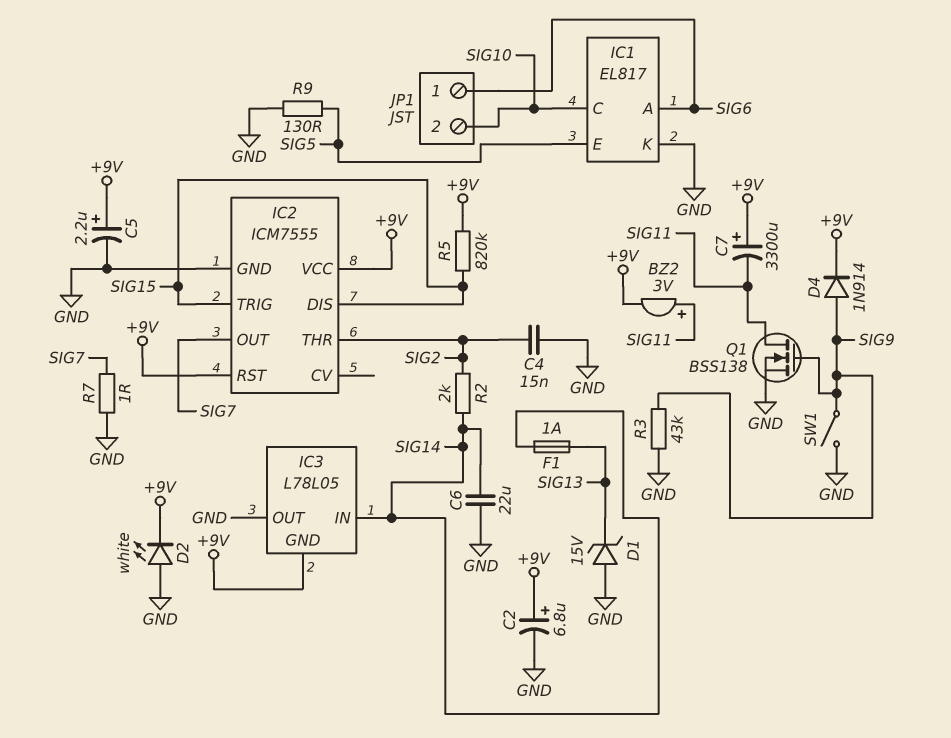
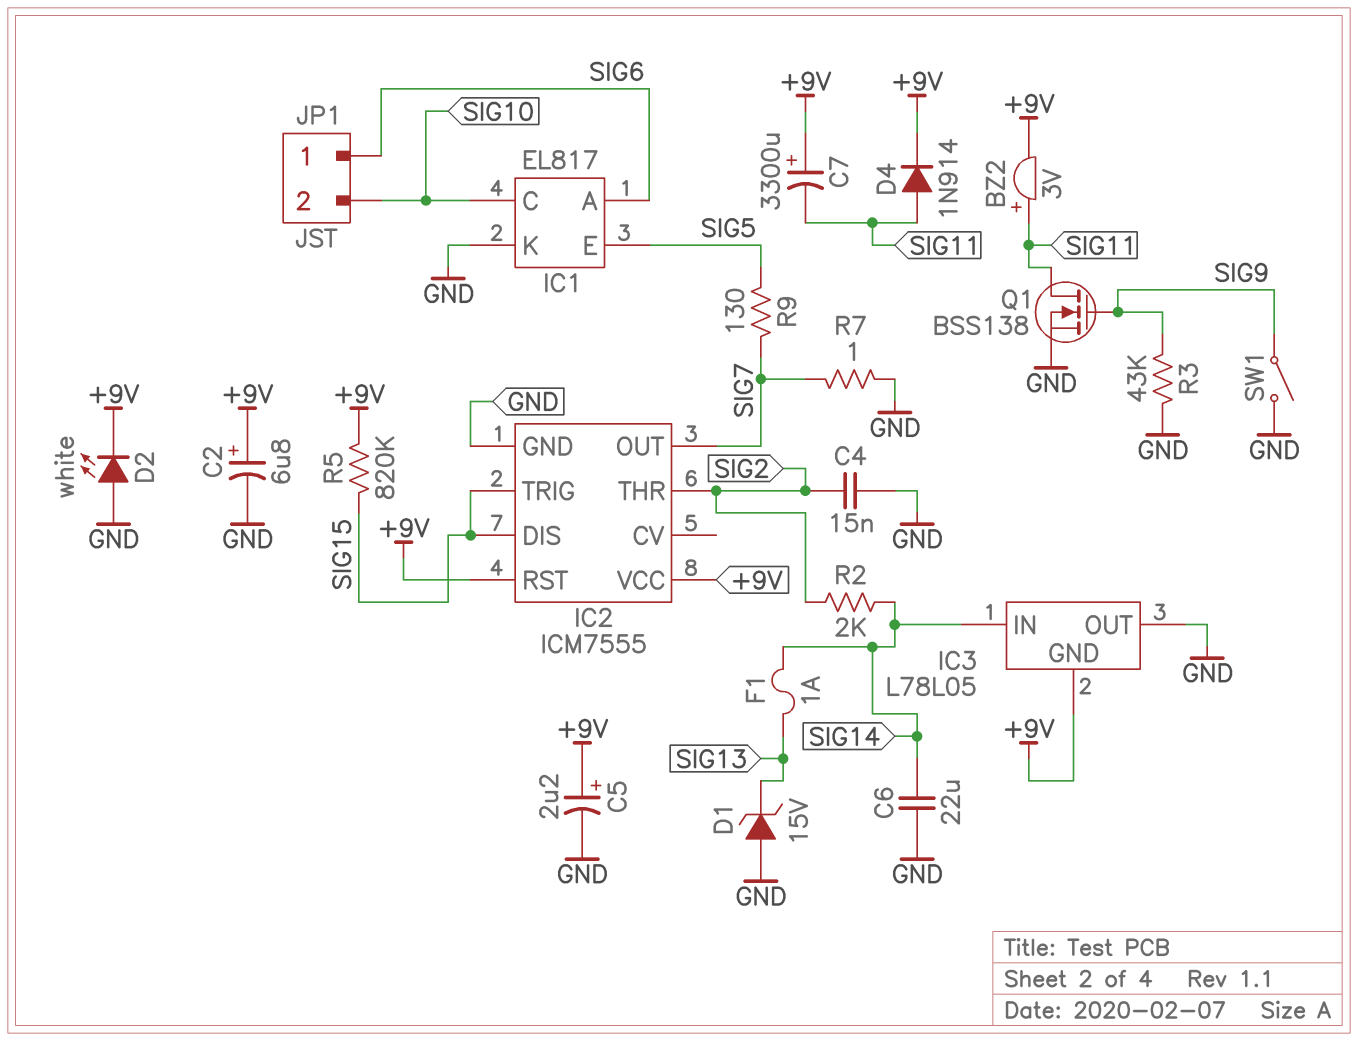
D4: diode 1N914 (A SIG9, K +9V) -> diode 1N914 (A SIG11, K +9V)
R9: 130 (GND, SIG5) -> 130 (SIG5, SIG7)

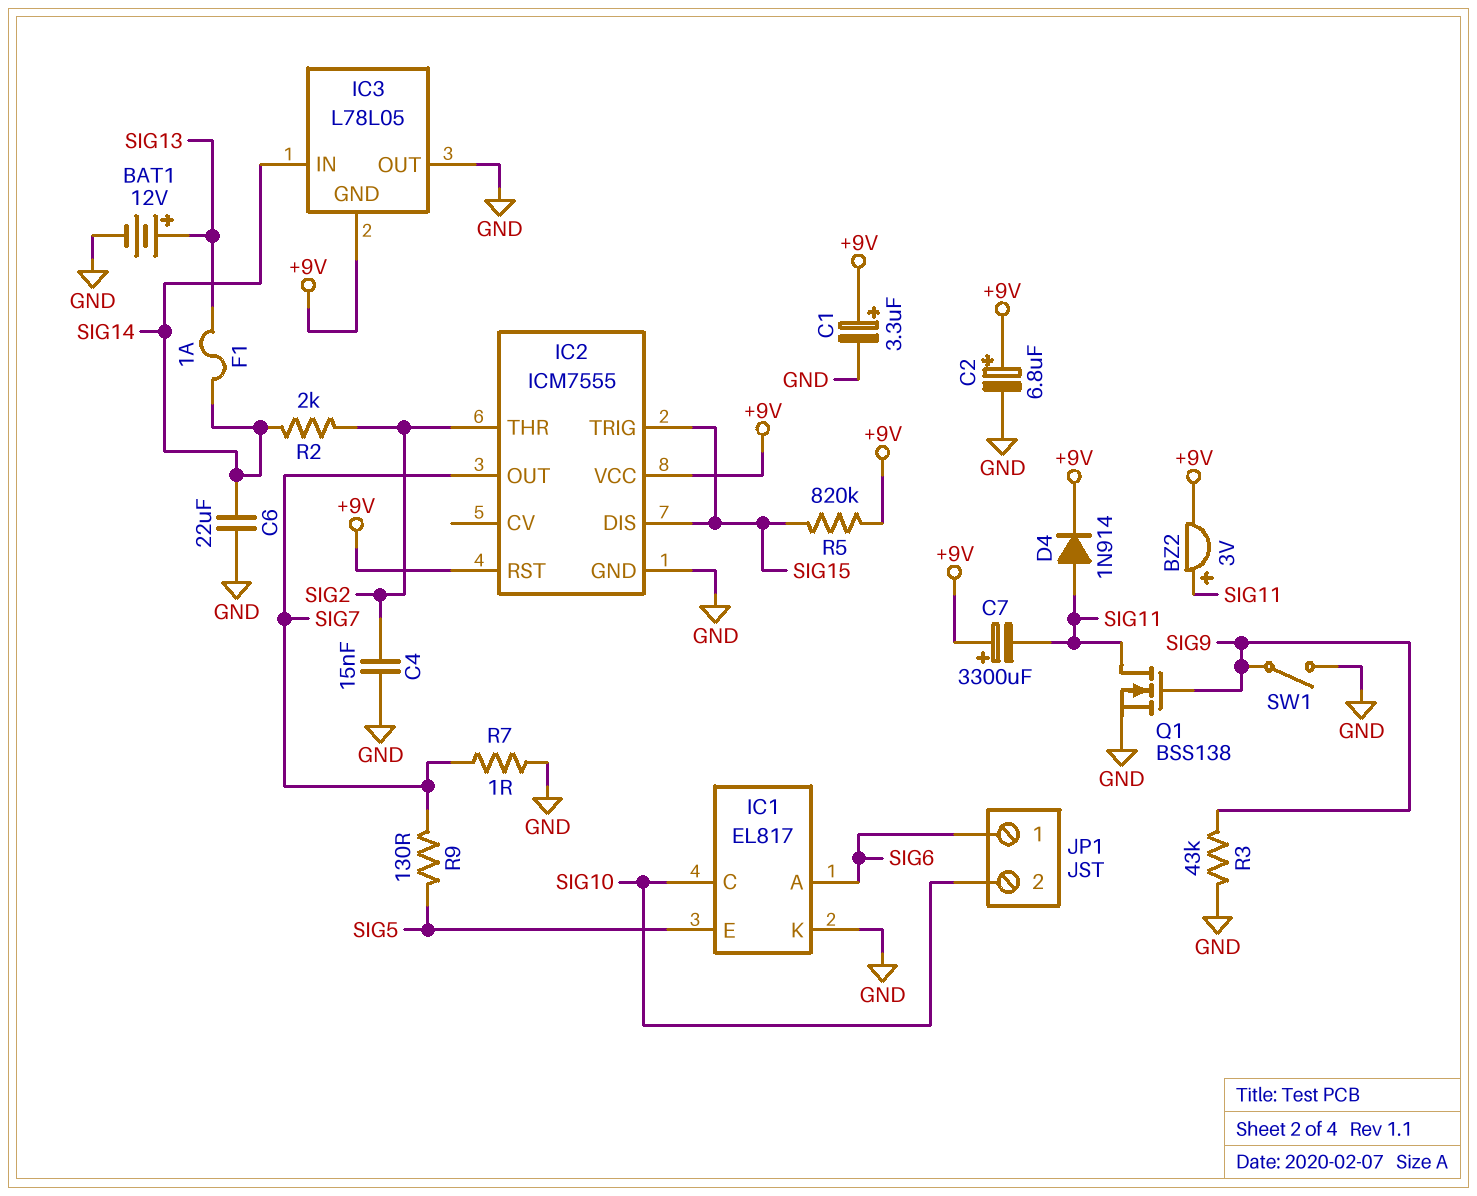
BAT1: none -> 12V (plus SIG13, minus GND)
C1: none -> 3.3uF (plus +9V, minus GND)
C5: 2.2uF (plus +9V, minus GND) -> none
D1: zener 15V (A GND, K SIG13) -> none
D2: LED white (A GND, K +9V) -> none

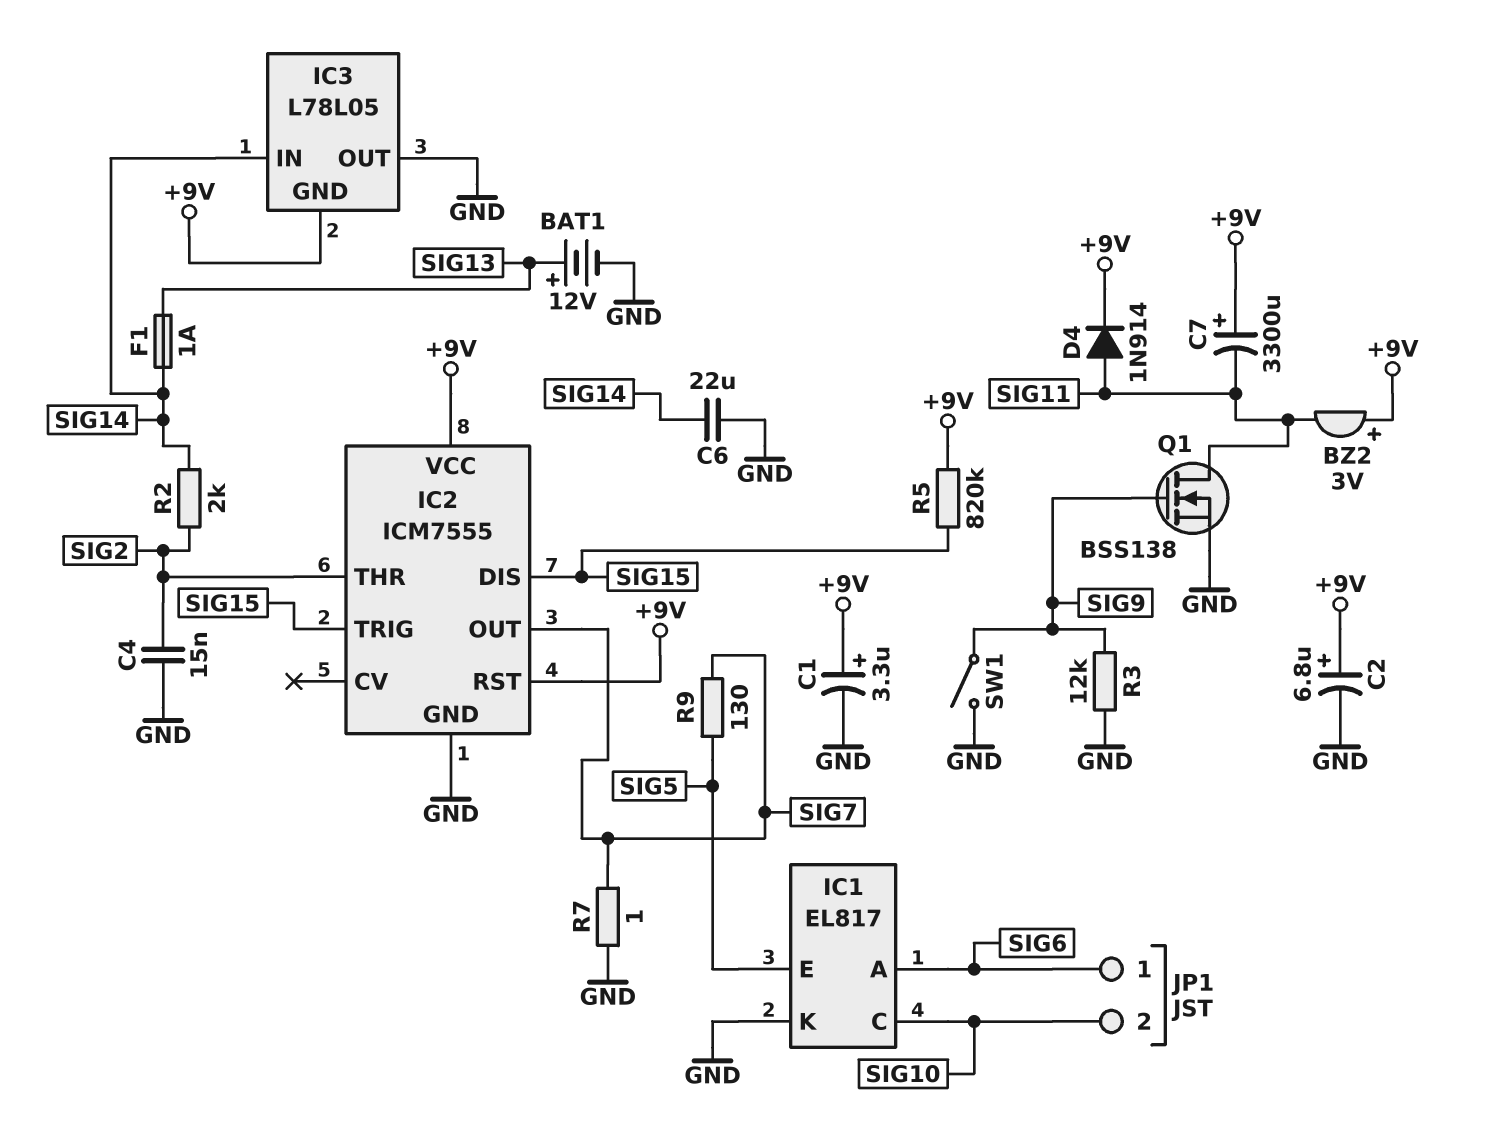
BZ2: buzzer 3V (plus SIG11, minus +9V) -> buzzer 3V (plus +9V, minus SIG11)
R3: 43k (GND, SIG9) -> 12k (GND, SIG9)

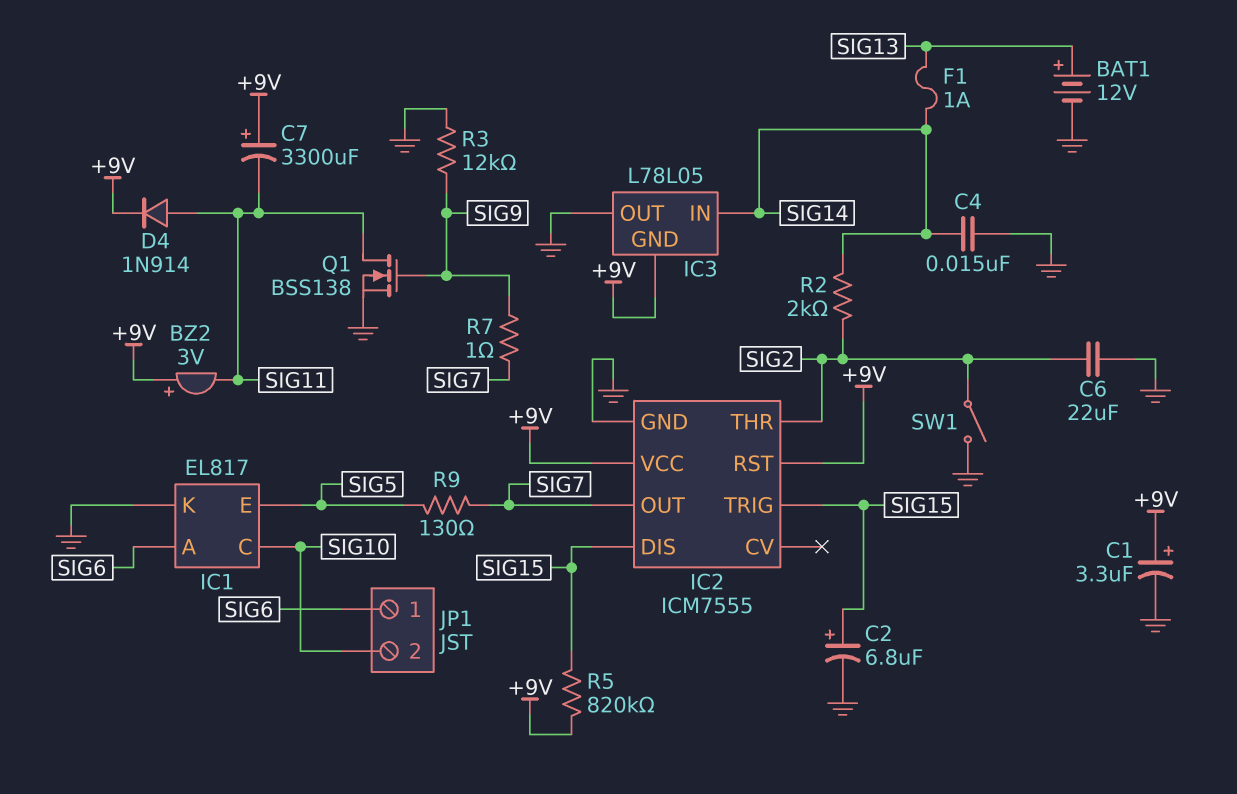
C2: 6.8uF (plus +9V, minus GND) -> 6.8uF (plus SIG15, minus GND)
C4: 15nF (GND, SIG2) -> 15nF (GND, SIG14)
C6: 22uF (GND, SIG14) -> 22uF (GND, SIG2)
R7: 1 (GND, SIG7) -> 1 (SIG7, SIG9)
SW1: switch (GND, SIG9) -> switch (GND, SIG2)

